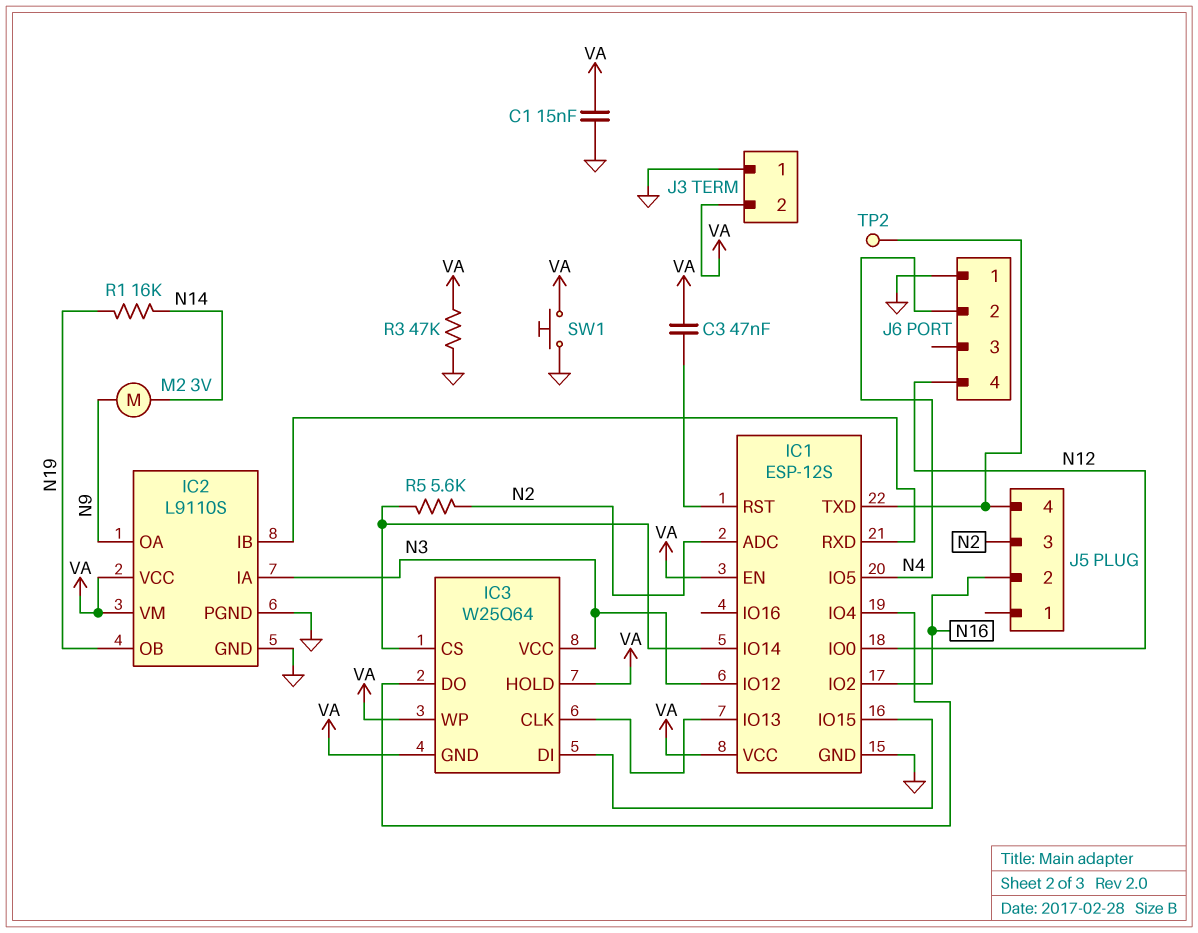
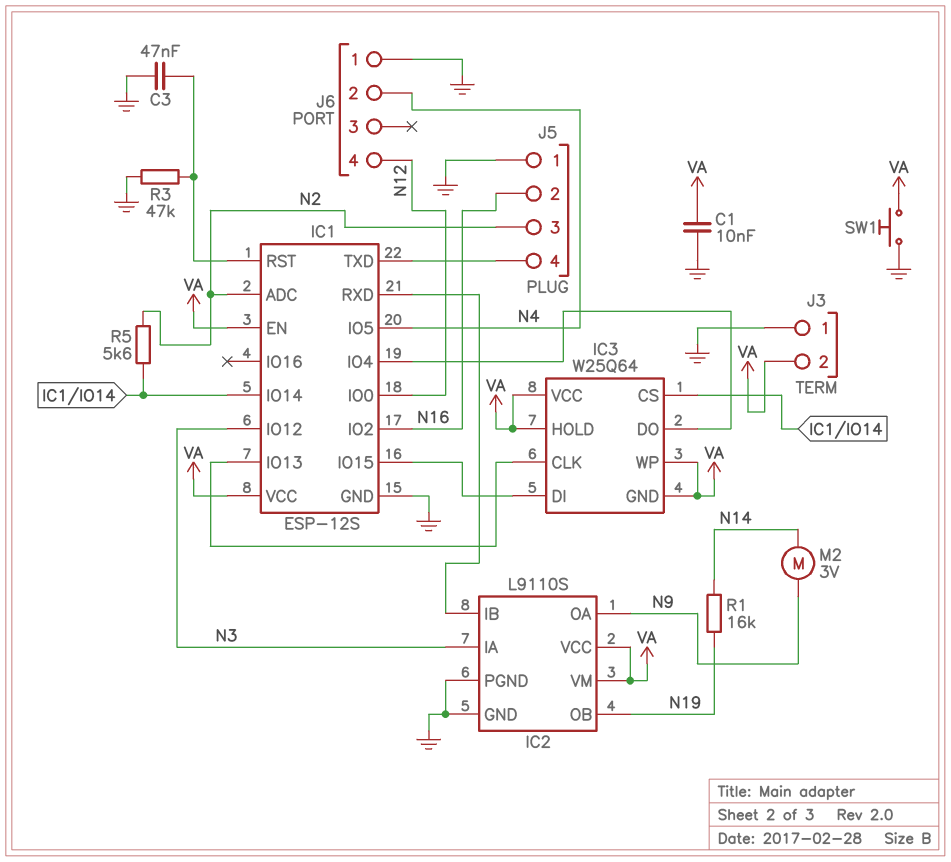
C1: 15nF (GND, VA) -> 10nF (GND, VA)
C3: 47nF (IC1/RST, VA) -> 47nF (GND, IC1/RST)
IC3 pin VCC: N3 -> VA
J5 pin 1: none -> GND
R3: 47k (GND, VA) -> 47k (GND, IC1/RST)
TP2: test point (IC1/TXD) -> none

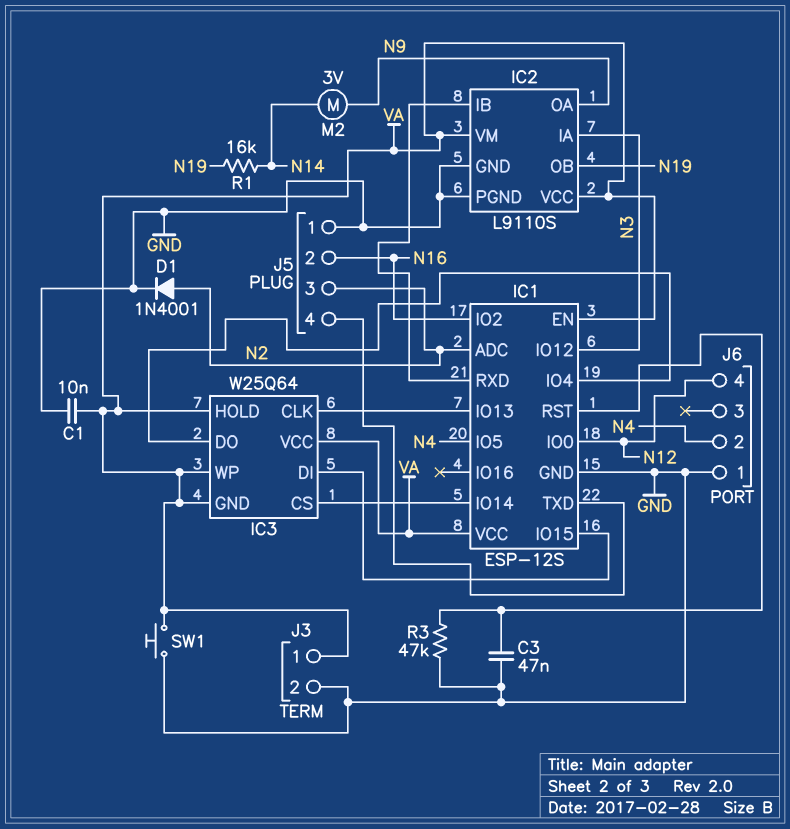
D1: none -> diode 1N4001 (A N2, K GND)
J3 pin 1: GND -> VA
J3 pin 2: VA -> GND
R5: 5.6k (IC1/IO14, N2) -> none

